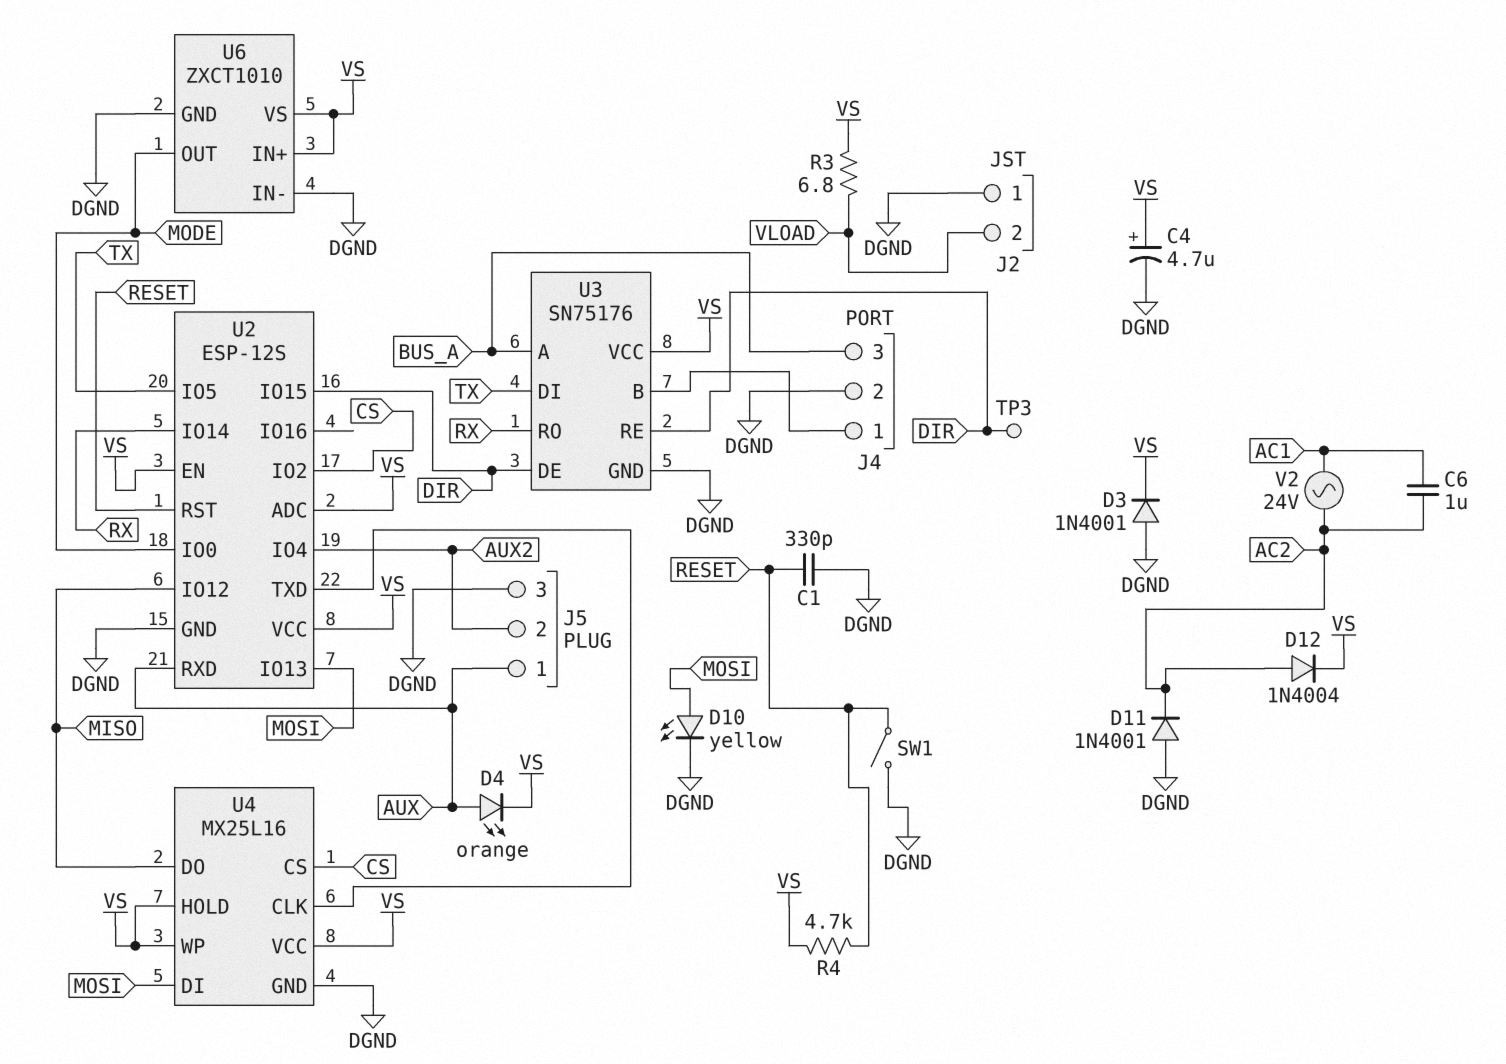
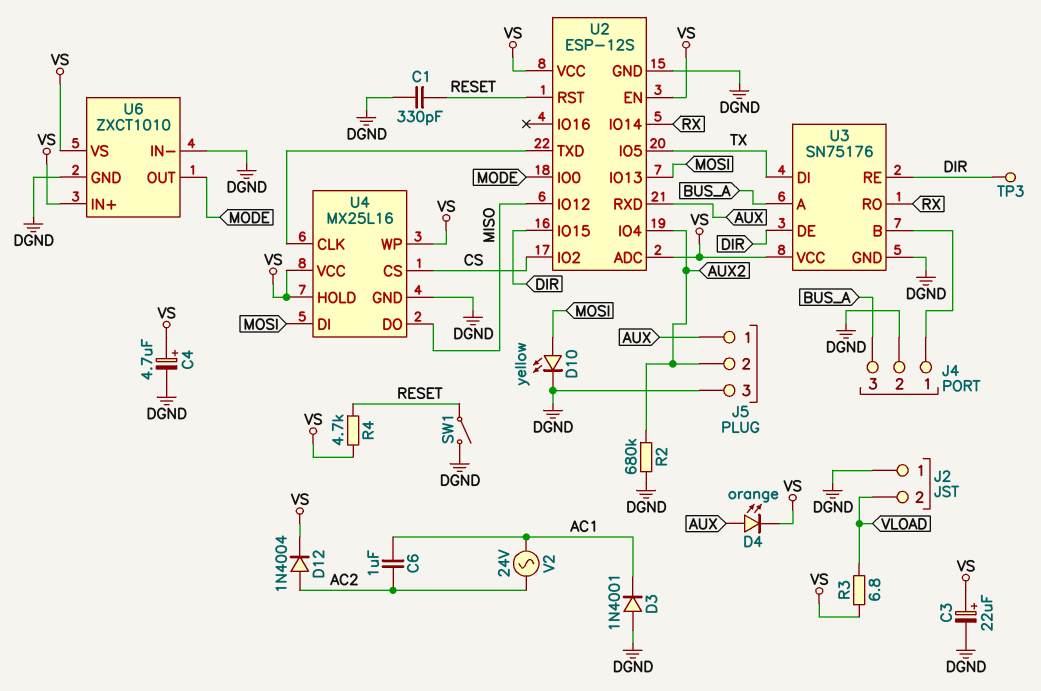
C3: none -> 22uF (plus VS, minus DGND)
D3: diode 1N4001 (A DGND, K VS) -> diode 1N4001 (A DGND, K AC1)
D11: diode 1N4001 (A DGND, K AC2) -> none
R2: none -> 680k (AUX2, DGND)

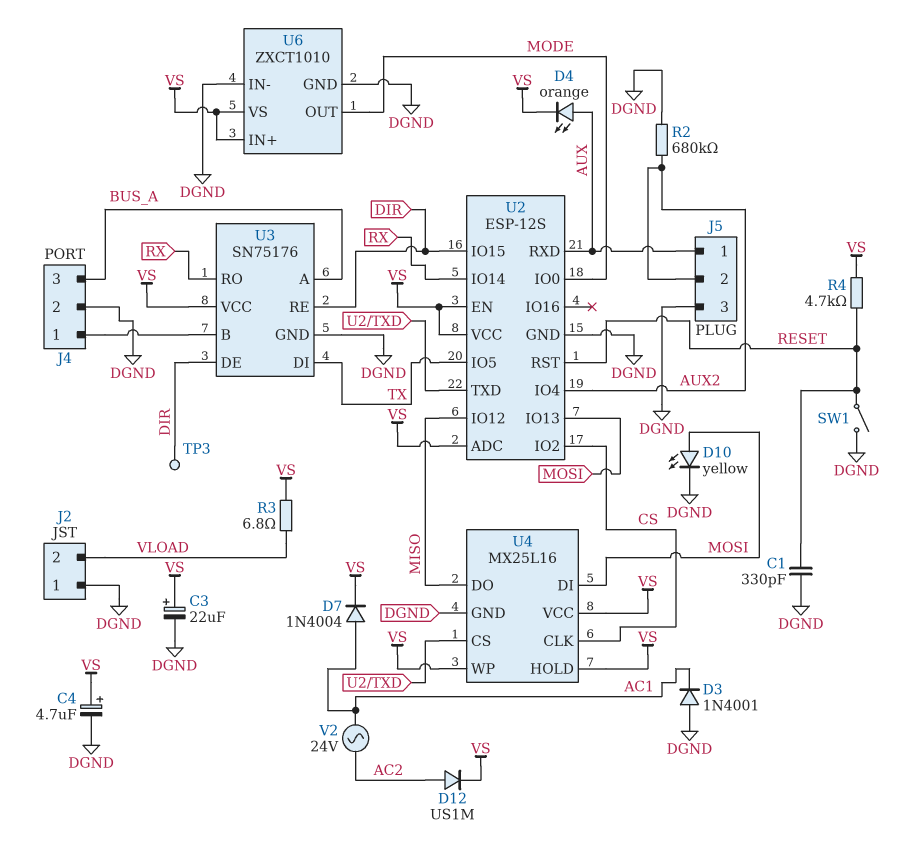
C6: 1uF (AC1, AC2) -> none
D7: none -> diode 1N4004 (A AC1, K VS)
D12: diode 1N4004 (A AC2, K VS) -> diode US1M (A AC2, K VS)
U4 pin CLK: U2/TXD -> CS
U4 pin CS: CS -> U2/TXD

